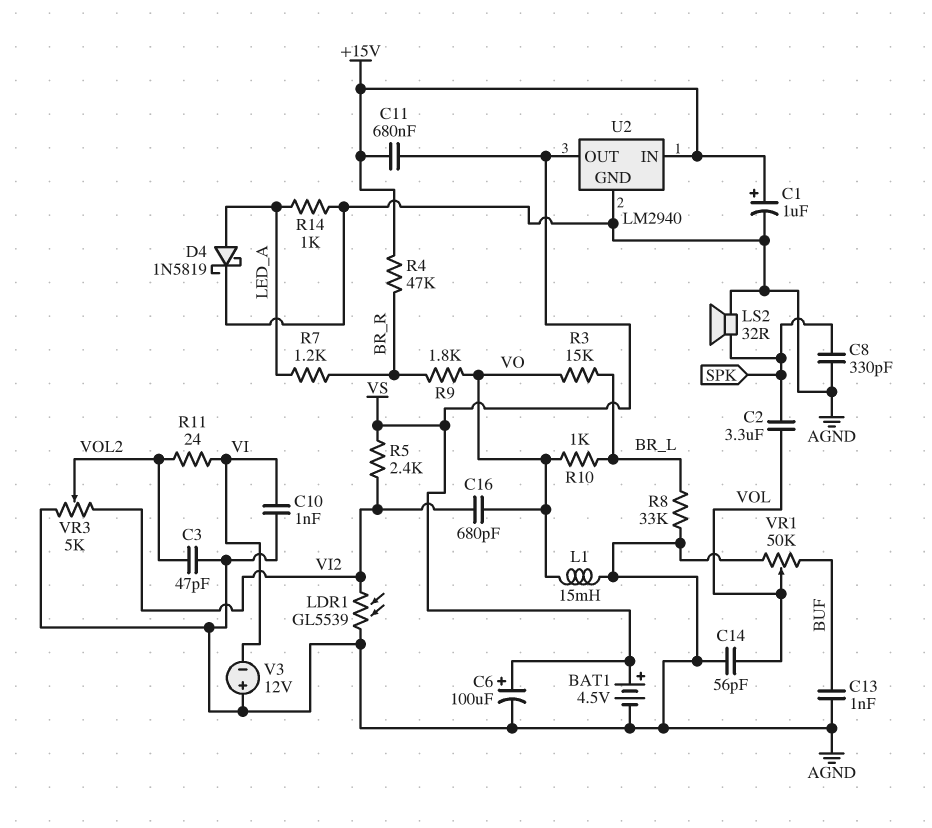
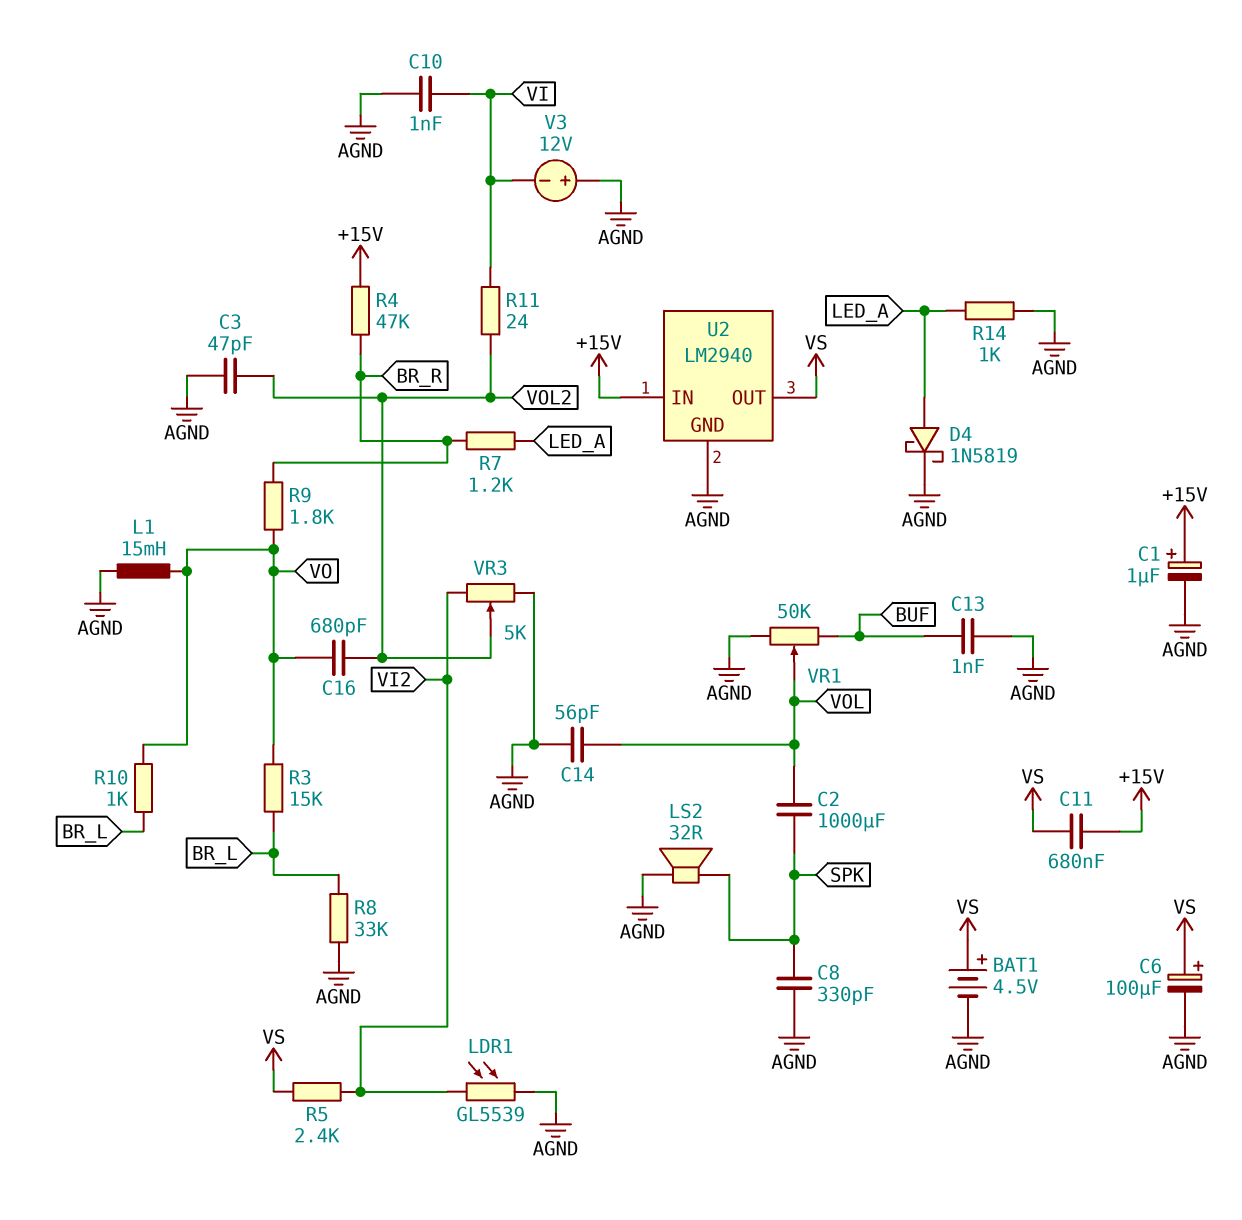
C2: 3.3uF (SPK, VOL) -> 1000uF (SPK, VOL)
C16: 680pF (VI2, VO) -> 680pF (VO, VOL2)

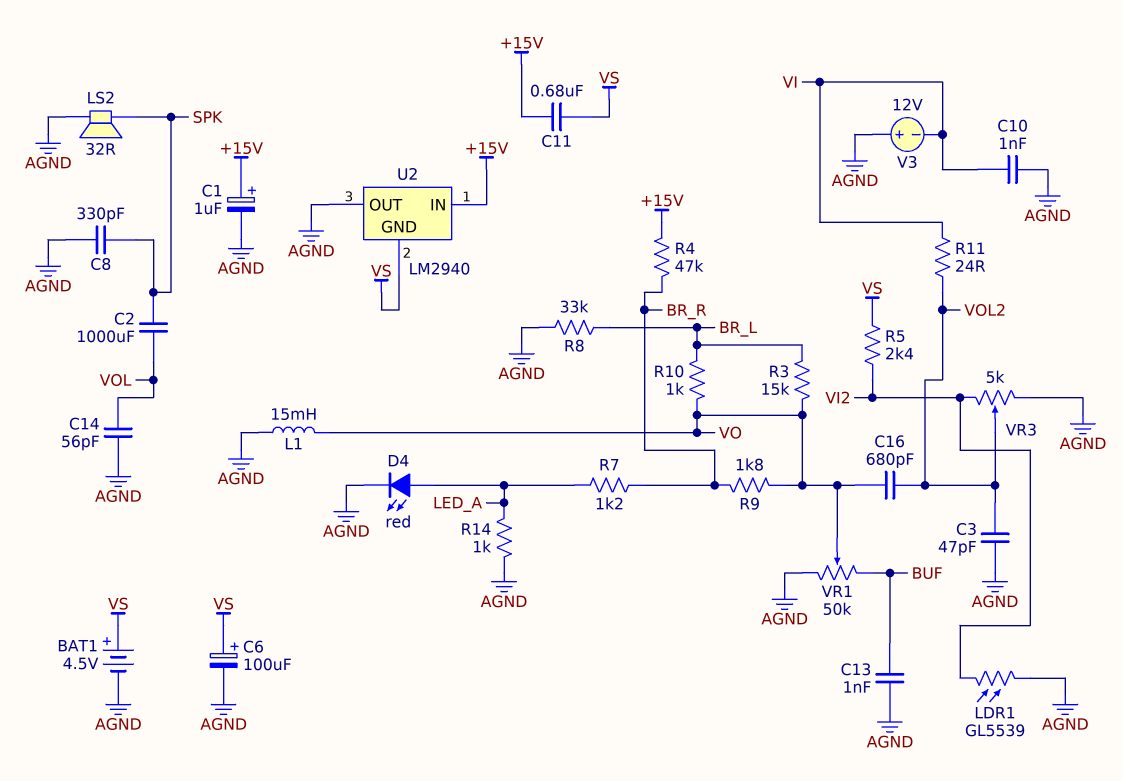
D4: schottky 1N5819 (A LED_A, K AGND) -> LED red (A LED_A, K AGND)
U2 pin GND: AGND -> VS
U2 pin OUT: VS -> AGND
VR1: 50k (AGND, BUF, wiper VOL) -> 50k (AGND, BUF, wiper VO)

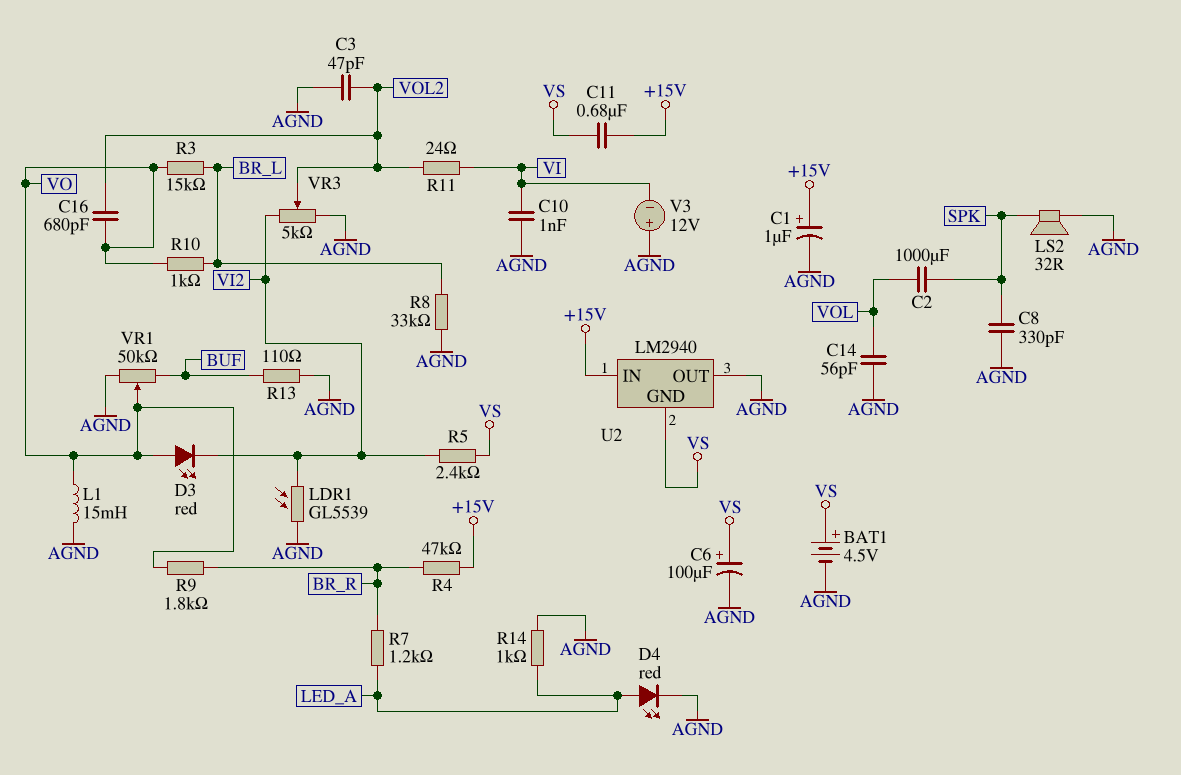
C13: 1nF (AGND, BUF) -> none
D3: none -> LED red (A VO, K VI2)
R13: none -> 110 (AGND, BUF)

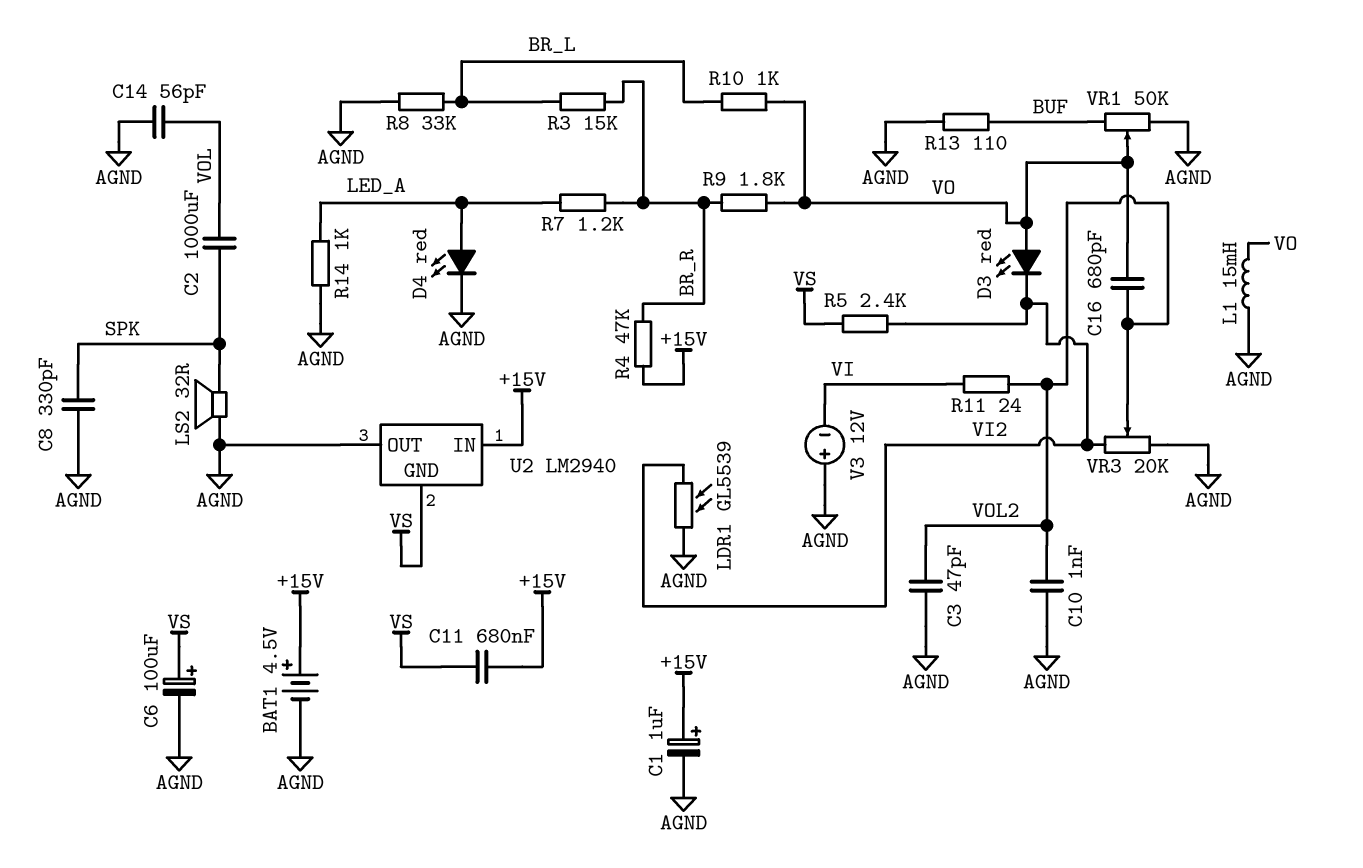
BAT1: 4.5V (plus VS, minus AGND) -> 4.5V (plus +15V, minus AGND)
C10: 1nF (AGND, VI) -> 1nF (AGND, VOL2)
R3: 15k (BR_L, VO) -> 15k (BR_L, BR_R)
VR3: 5k (AGND, VI2, wiper VOL2) -> 20k (AGND, VI2, wiper VOL2)

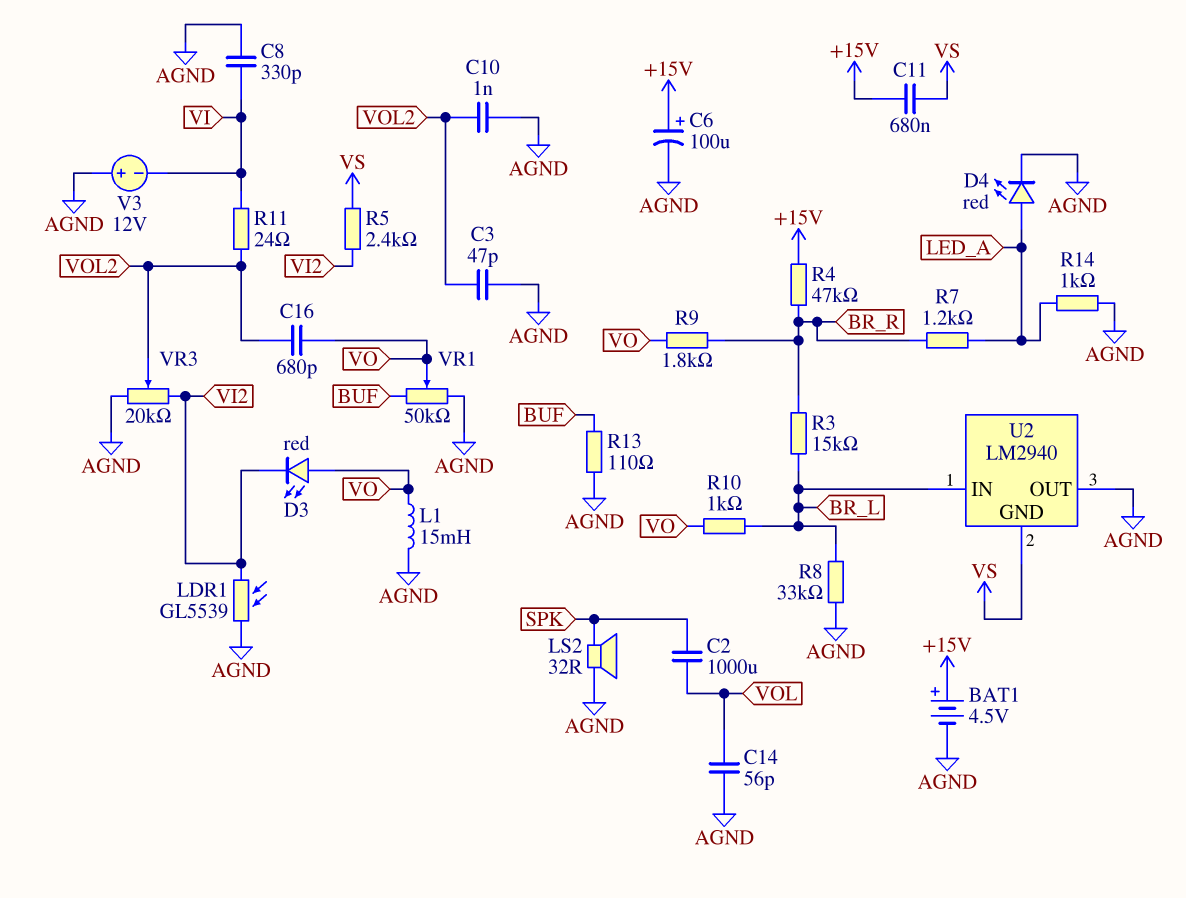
C1: 1uF (plus +15V, minus AGND) -> none
C6: 100uF (plus VS, minus AGND) -> 100uF (plus +15V, minus AGND)
C8: 330pF (AGND, SPK) -> 330pF (AGND, VI)
U2 pin IN: +15V -> BR_L

